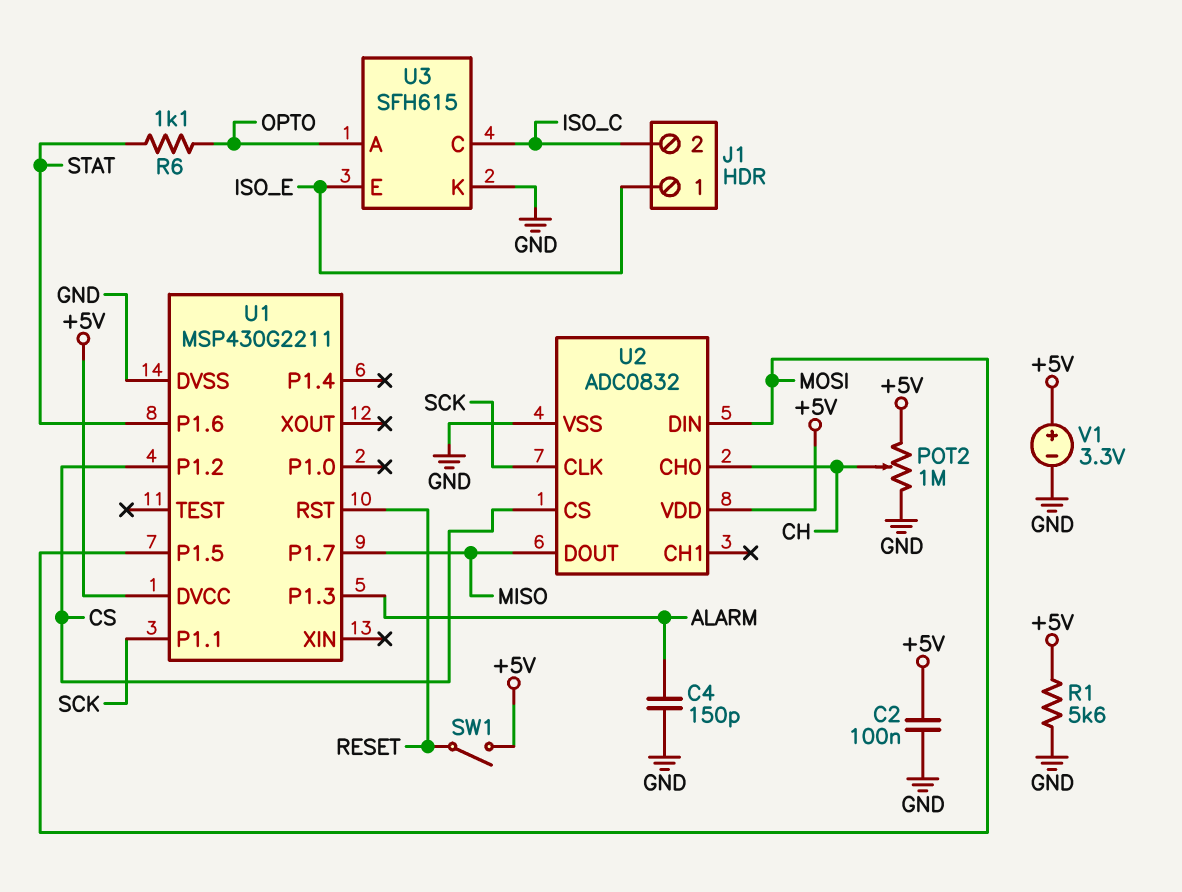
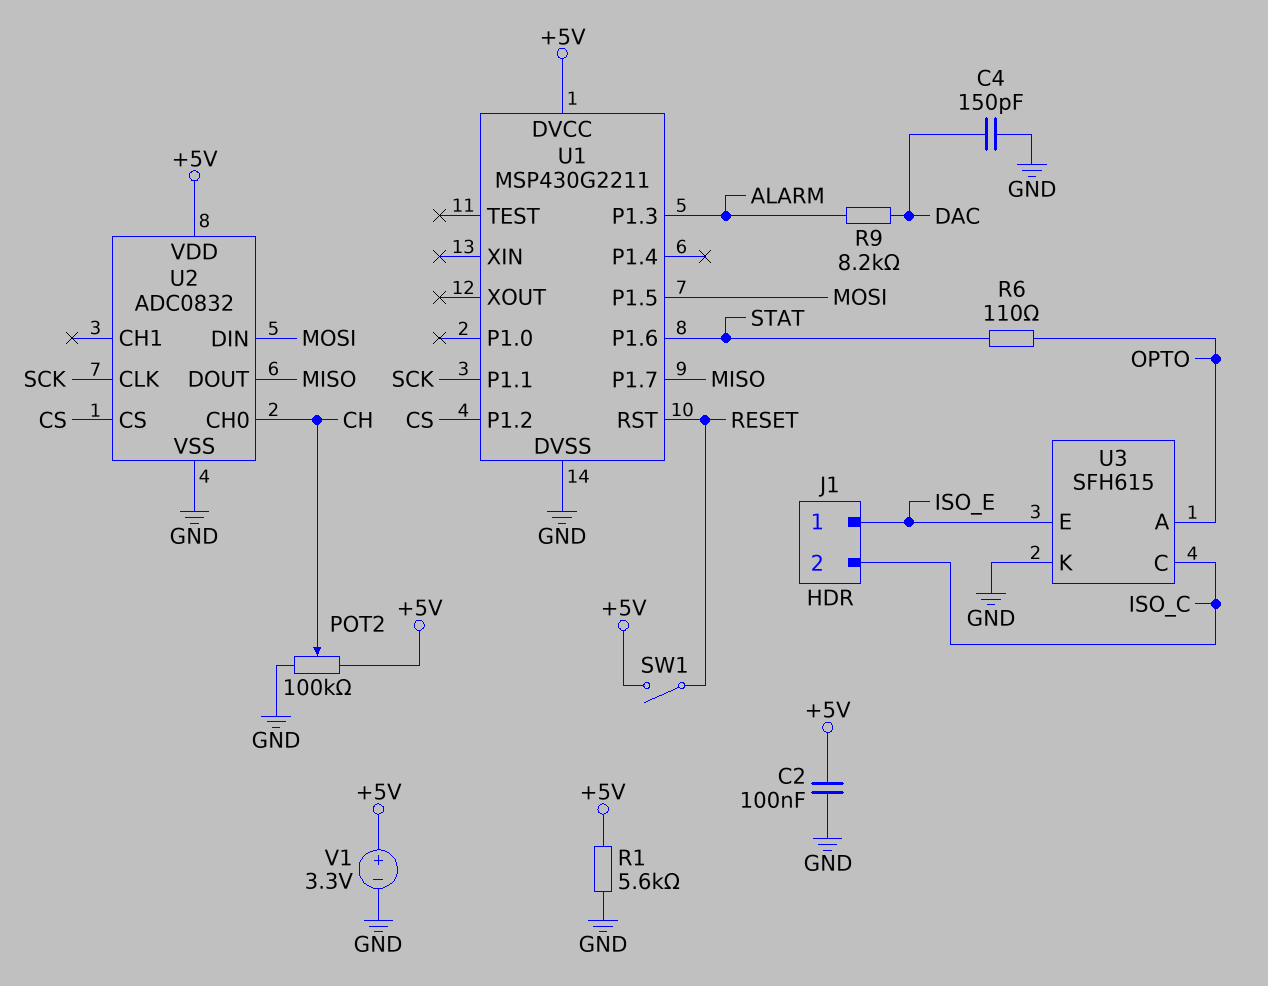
C4: 150pF (ALARM, GND) -> 150pF (DAC, GND)
POT2: 1M (+5V, GND, wiper CH) -> 100k (+5V, GND, wiper CH)
R6: 1.1k (OPTO, STAT) -> 110 (OPTO, STAT)
R9: none -> 8.2k (ALARM, DAC)

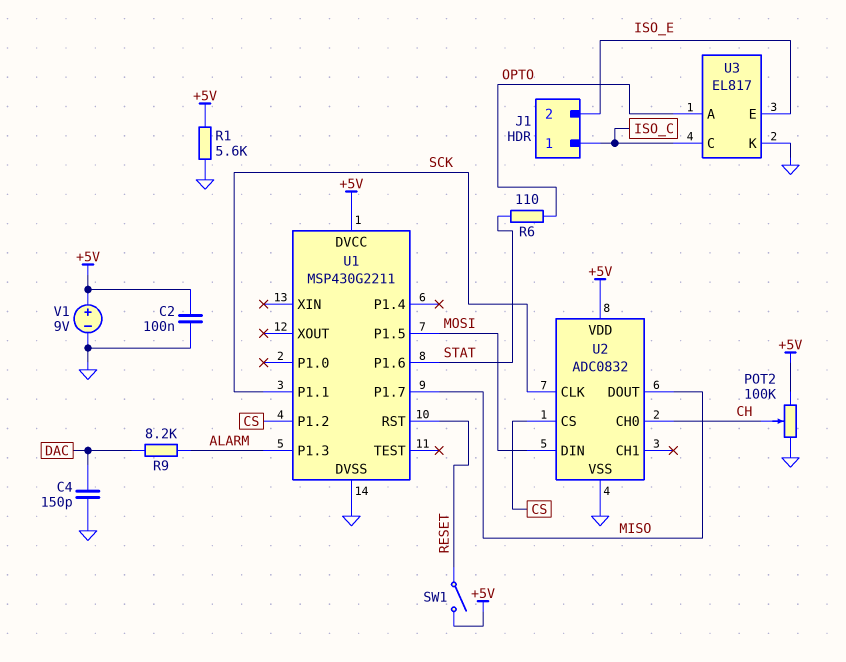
J1 pin 1: ISO_E -> ISO_C
J1 pin 2: ISO_C -> ISO_E
U3: SFH615 -> EL817
V1: 3.3V (plus +5V, minus GND) -> 9V (plus +5V, minus GND)

